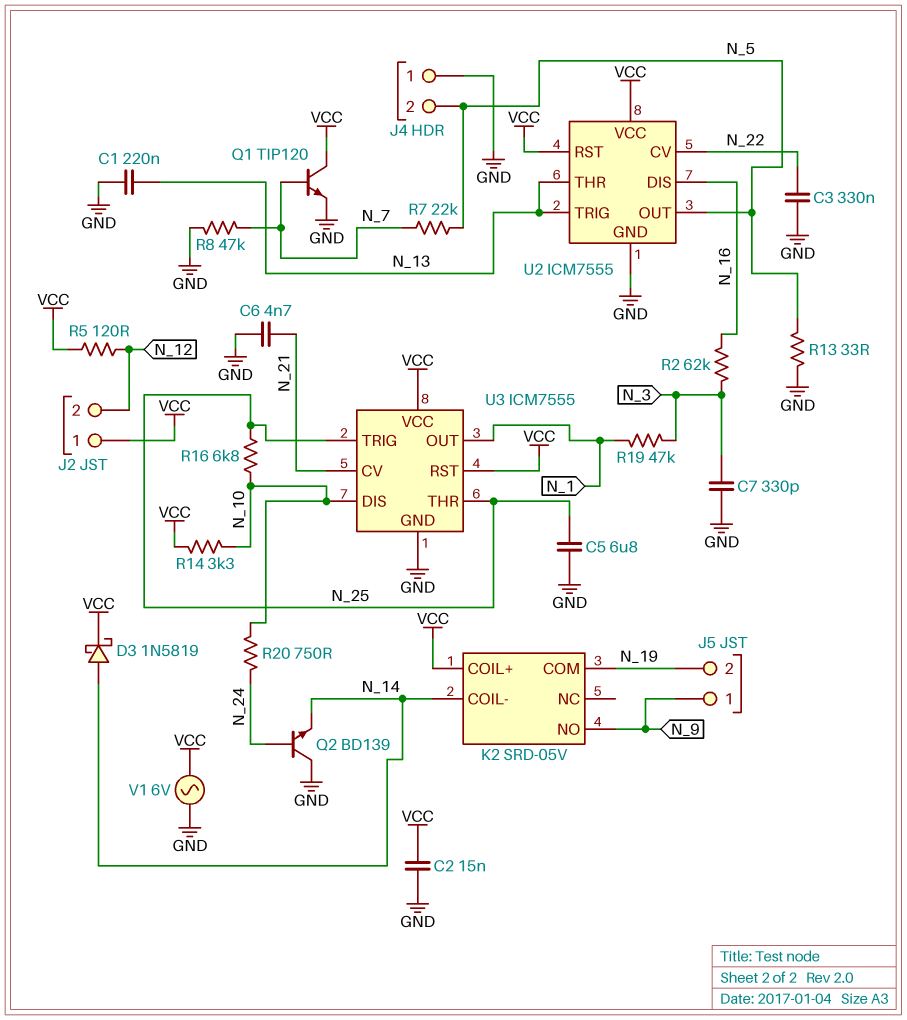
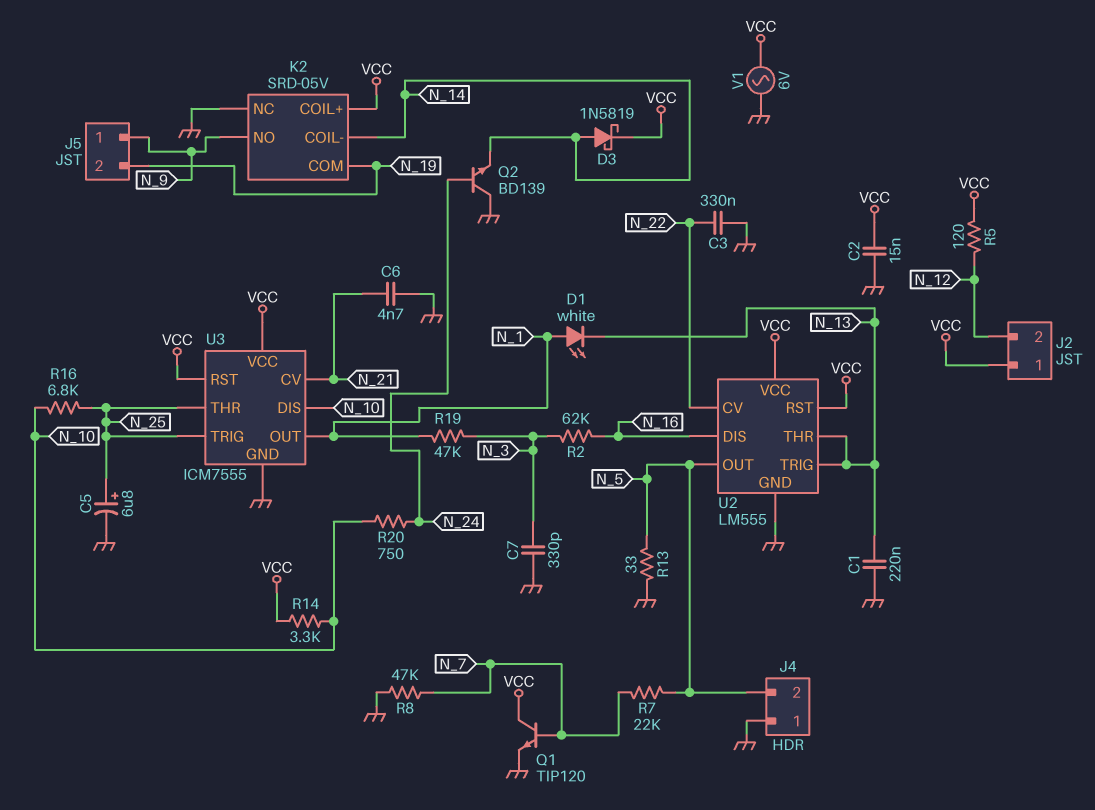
C5: 6.8uF (GND, N_25) -> 6.8uF (plus N_25, minus GND)
D1: none -> LED white (A N_1, K N_13)
K2 pin NC: none -> GND
U2: ICM7555 -> LM555

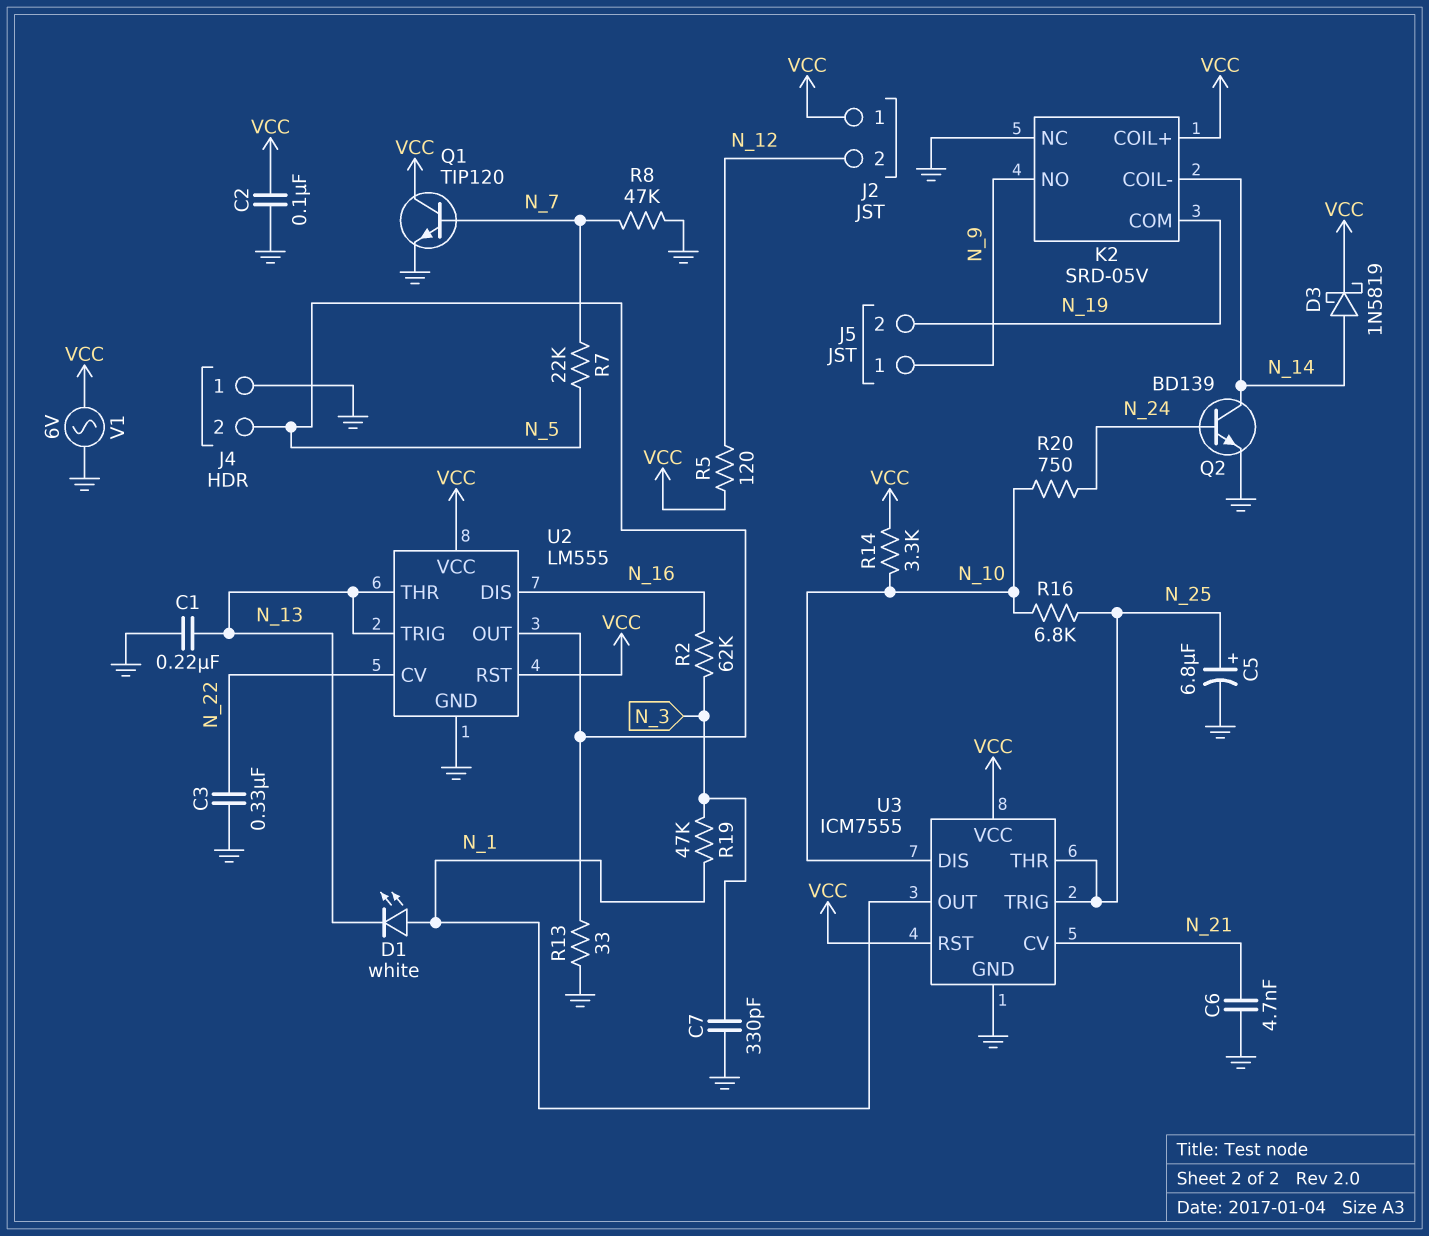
C2: 15nF (GND, VCC) -> 100nF (GND, VCC)
Q2: NPN BD139 (B N_24, C GND, E N_14) -> NPN BD139 (B N_24, C N_14, E GND)

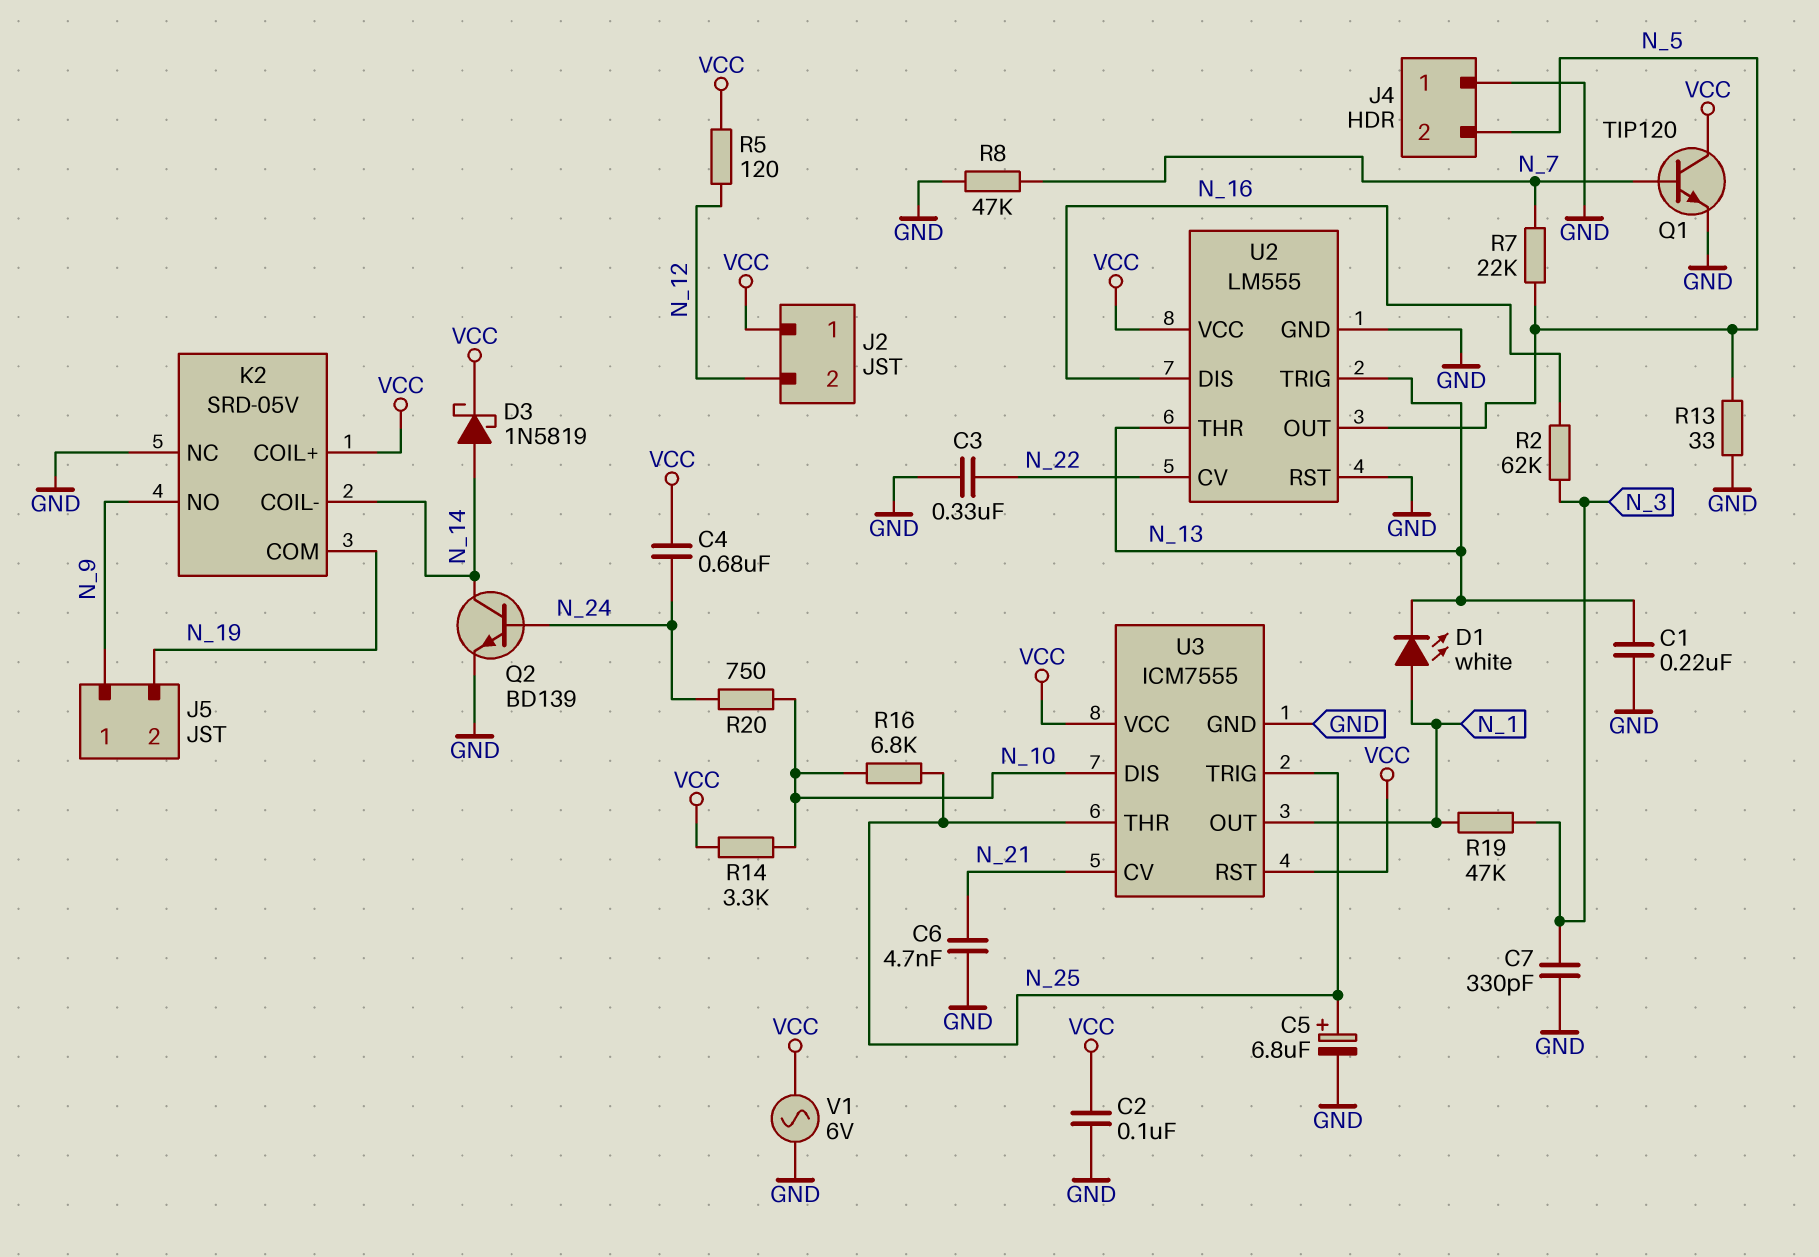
C4: none -> 680nF (N_24, VCC)
U2 pin RST: VCC -> GND

